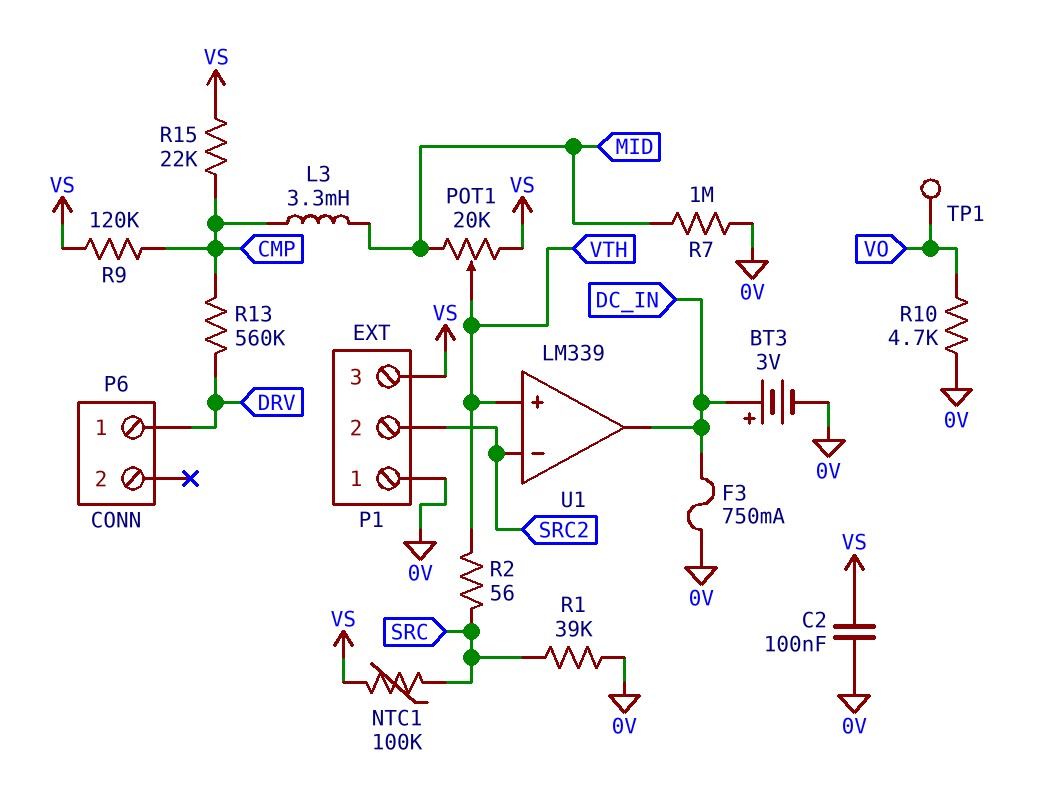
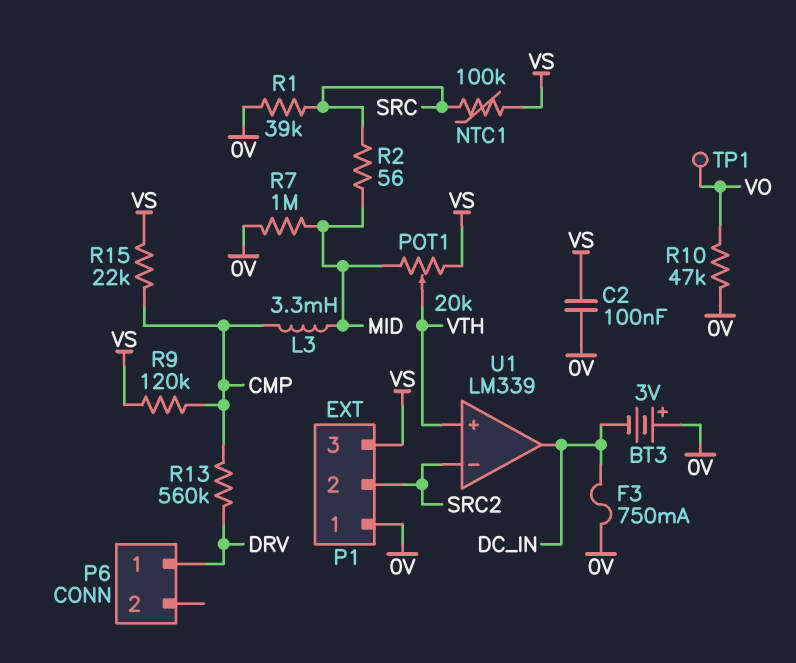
BT3: 3V (plus DC_IN, minus 0V) -> 3V (plus 0V, minus DC_IN)
R2: 56 (SRC, VTH) -> 56 (MID, SRC)
R10: 4.7k (0V, VO) -> 47k (0V, VO)

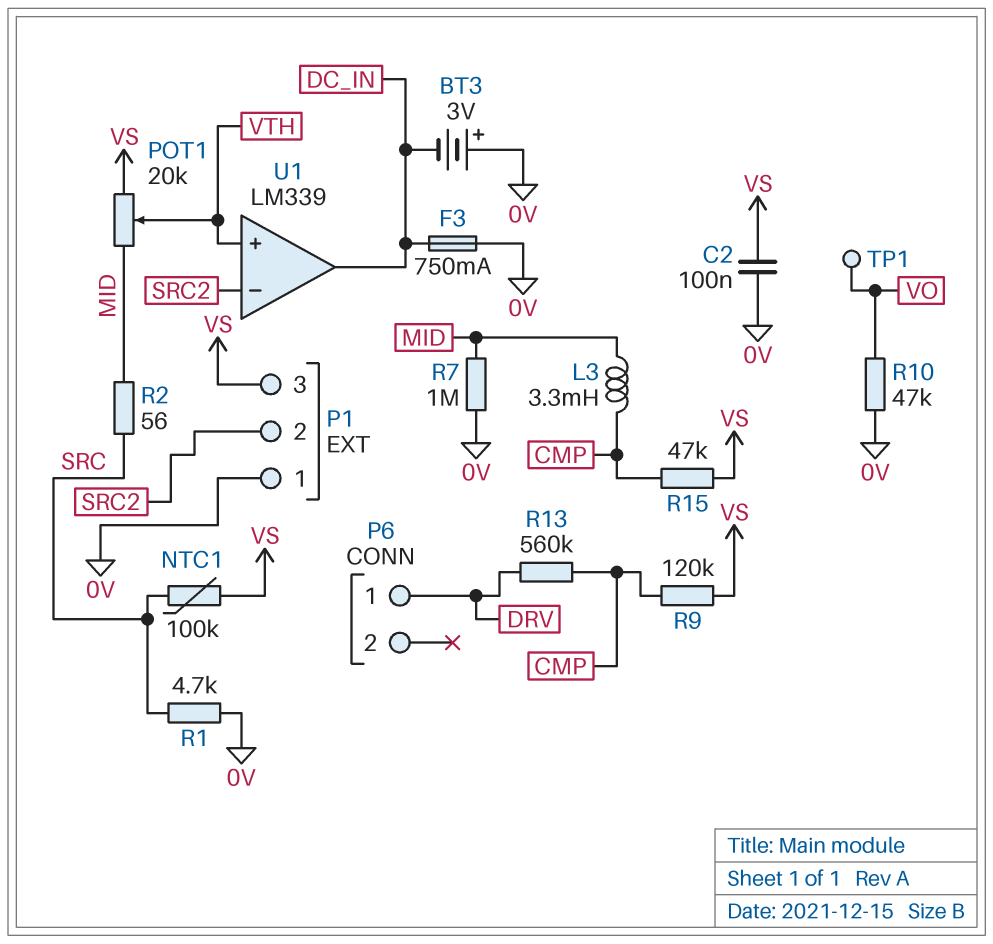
R1: 39k (0V, SRC) -> 4.7k (0V, SRC)
R15: 22k (CMP, VS) -> 47k (CMP, VS)

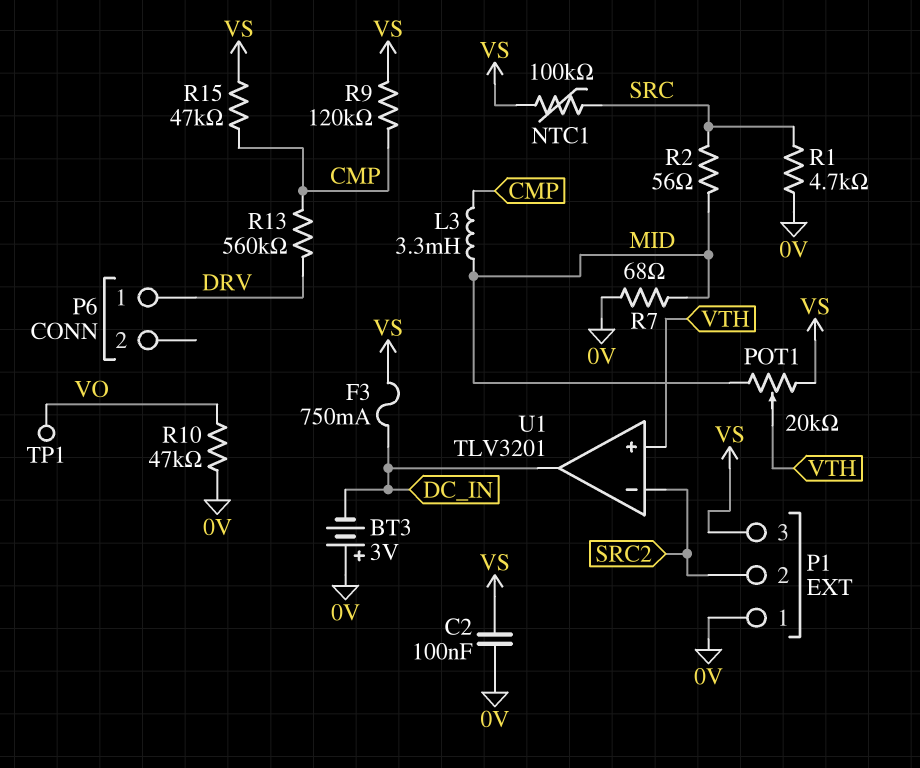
F3: 750mA (0V, DC_IN) -> 750mA (DC_IN, VS)
R7: 1M (0V, MID) -> 68 (0V, MID)
U1: LM339 -> TLV3201

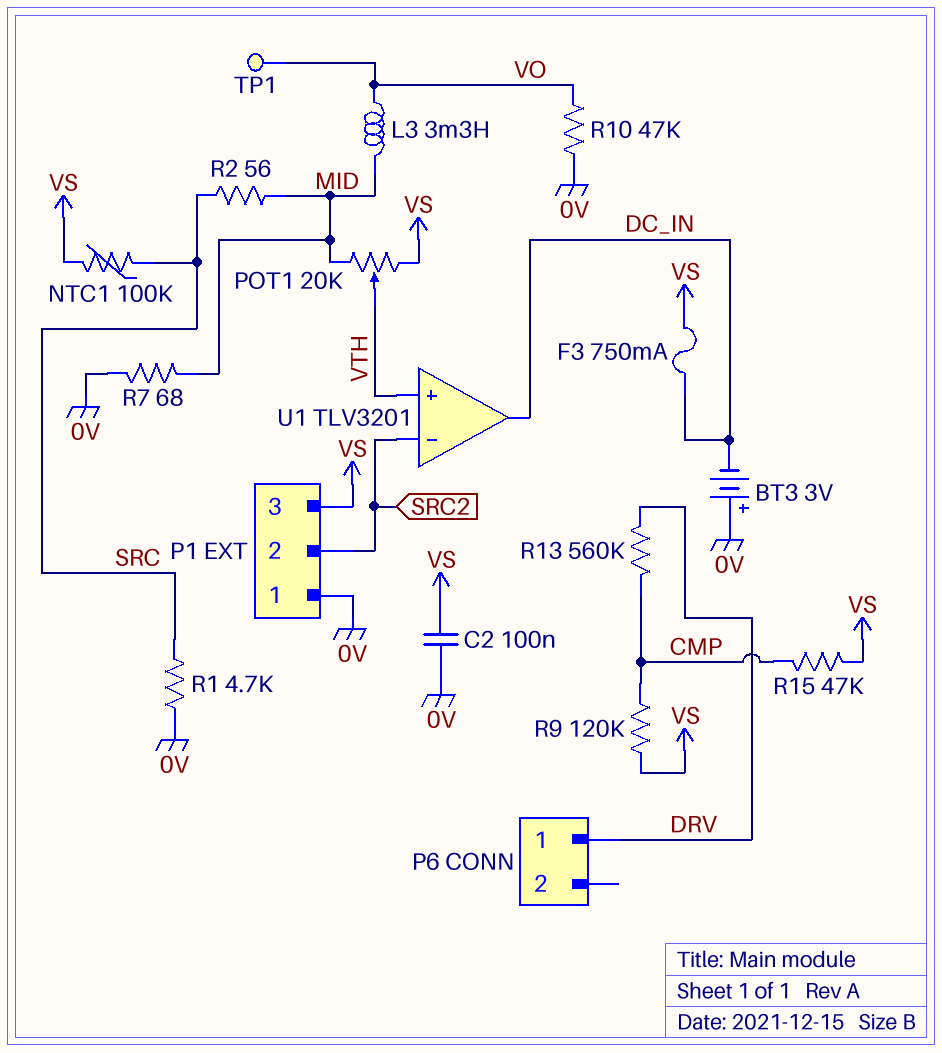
L3: 3.3mH (CMP, MID) -> 3.3mH (MID, VO)

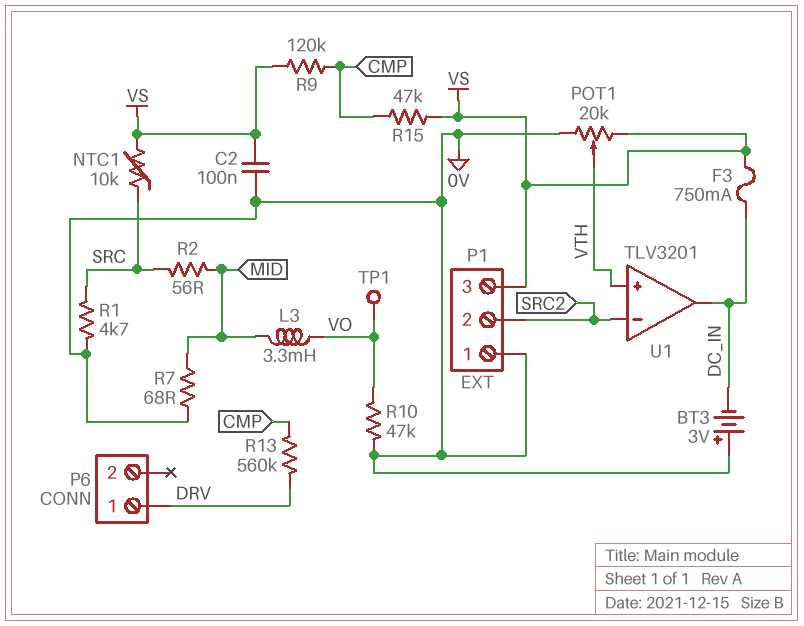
NTC1: 100k (SRC, VS) -> 10k (SRC, VS)
POT1: 20k (MID, VS, wiper VTH) -> 20k (0V, VS, wiper VTH)

